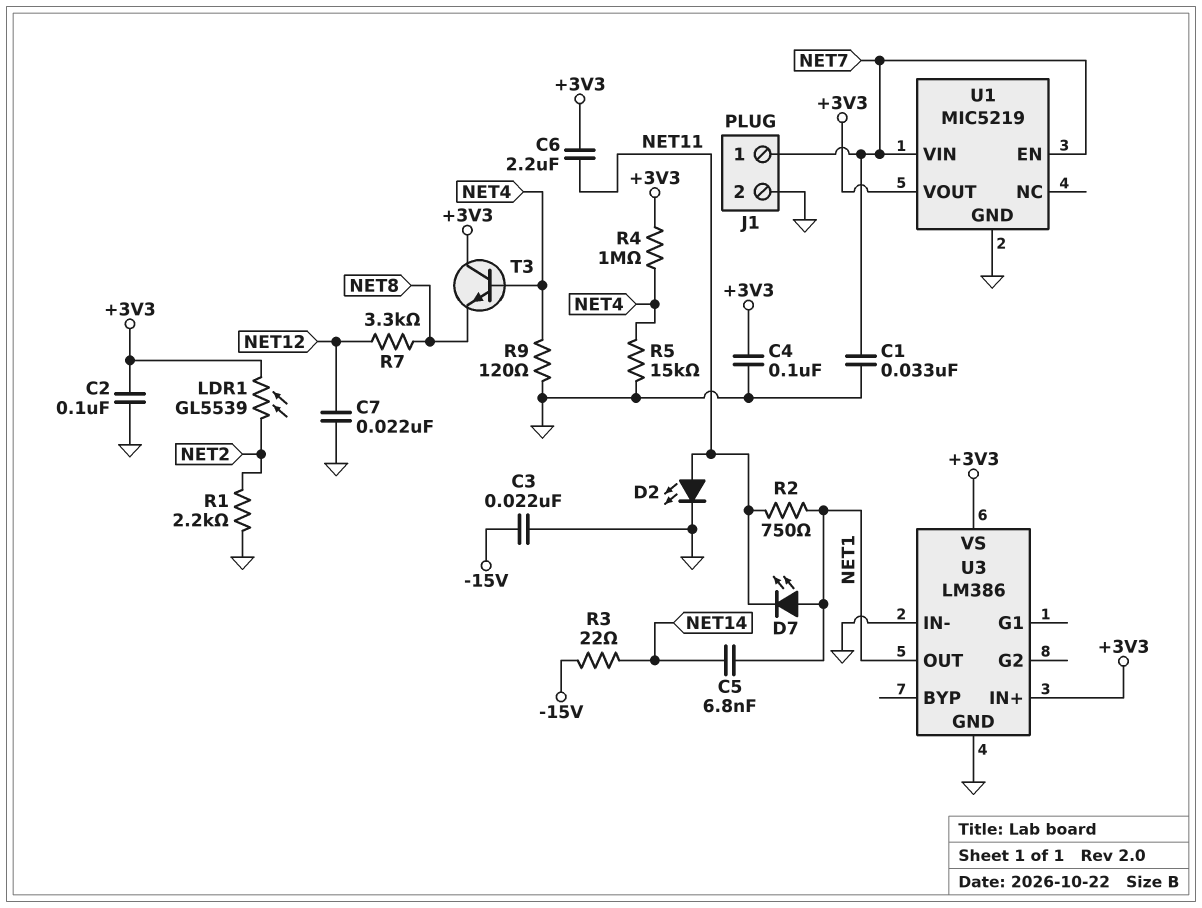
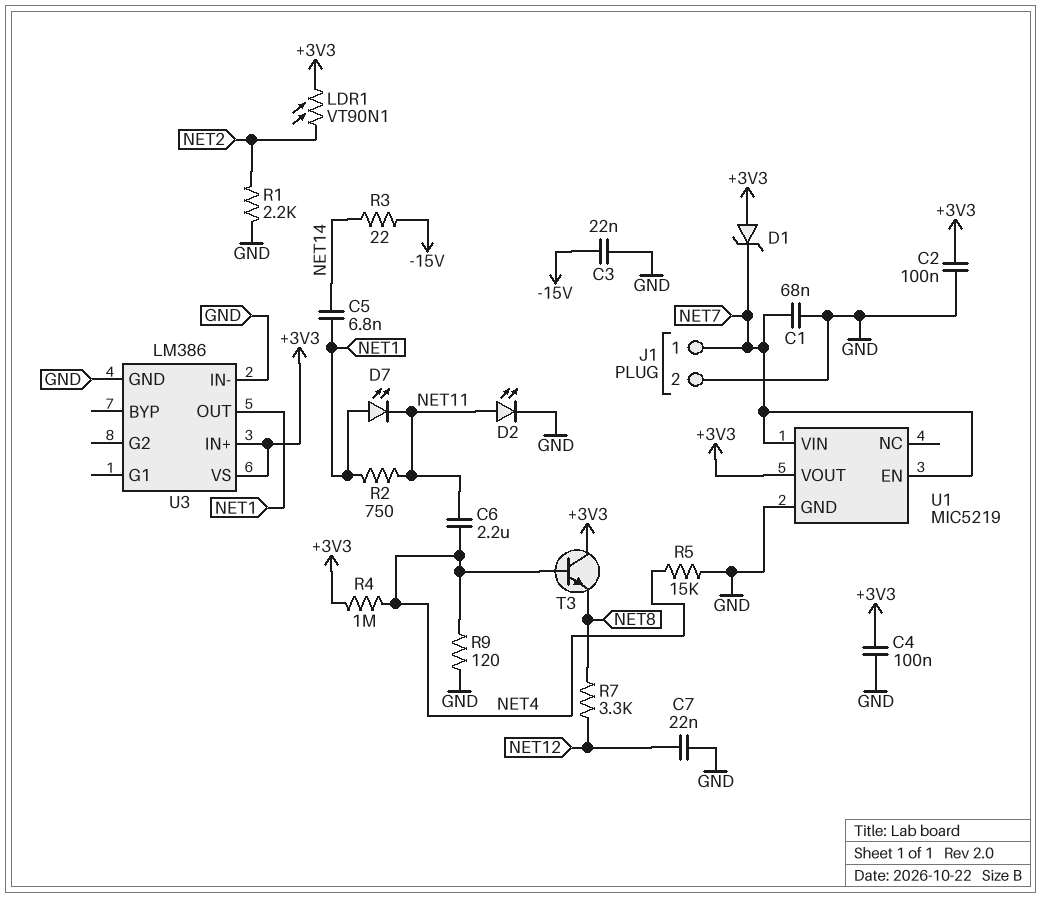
C1: 33nF (GND, NET7) -> 68nF (GND, NET7)
C6: 2.2uF (+3V3, NET11) -> 2.2uF (NET4, NET11)
D1: none -> zener (A +3V3, K NET7)
LDR1: GL5539 (+3V3, NET2) -> VT90N1 (+3V3, NET2)

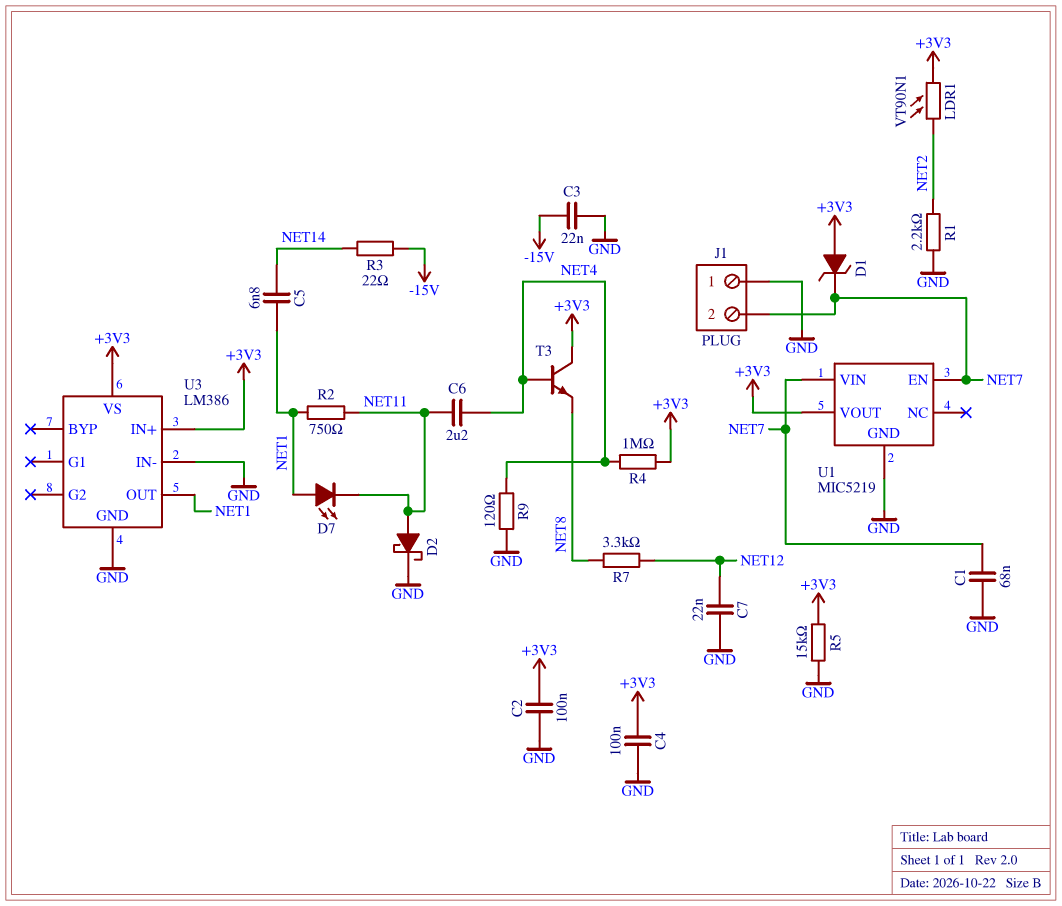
D2: LED (A NET11, K GND) -> schottky (A NET11, K GND)
J1 pin 1: NET7 -> GND
J1 pin 2: GND -> NET7
R5: 15k (GND, NET4) -> 15k (+3V3, GND)

